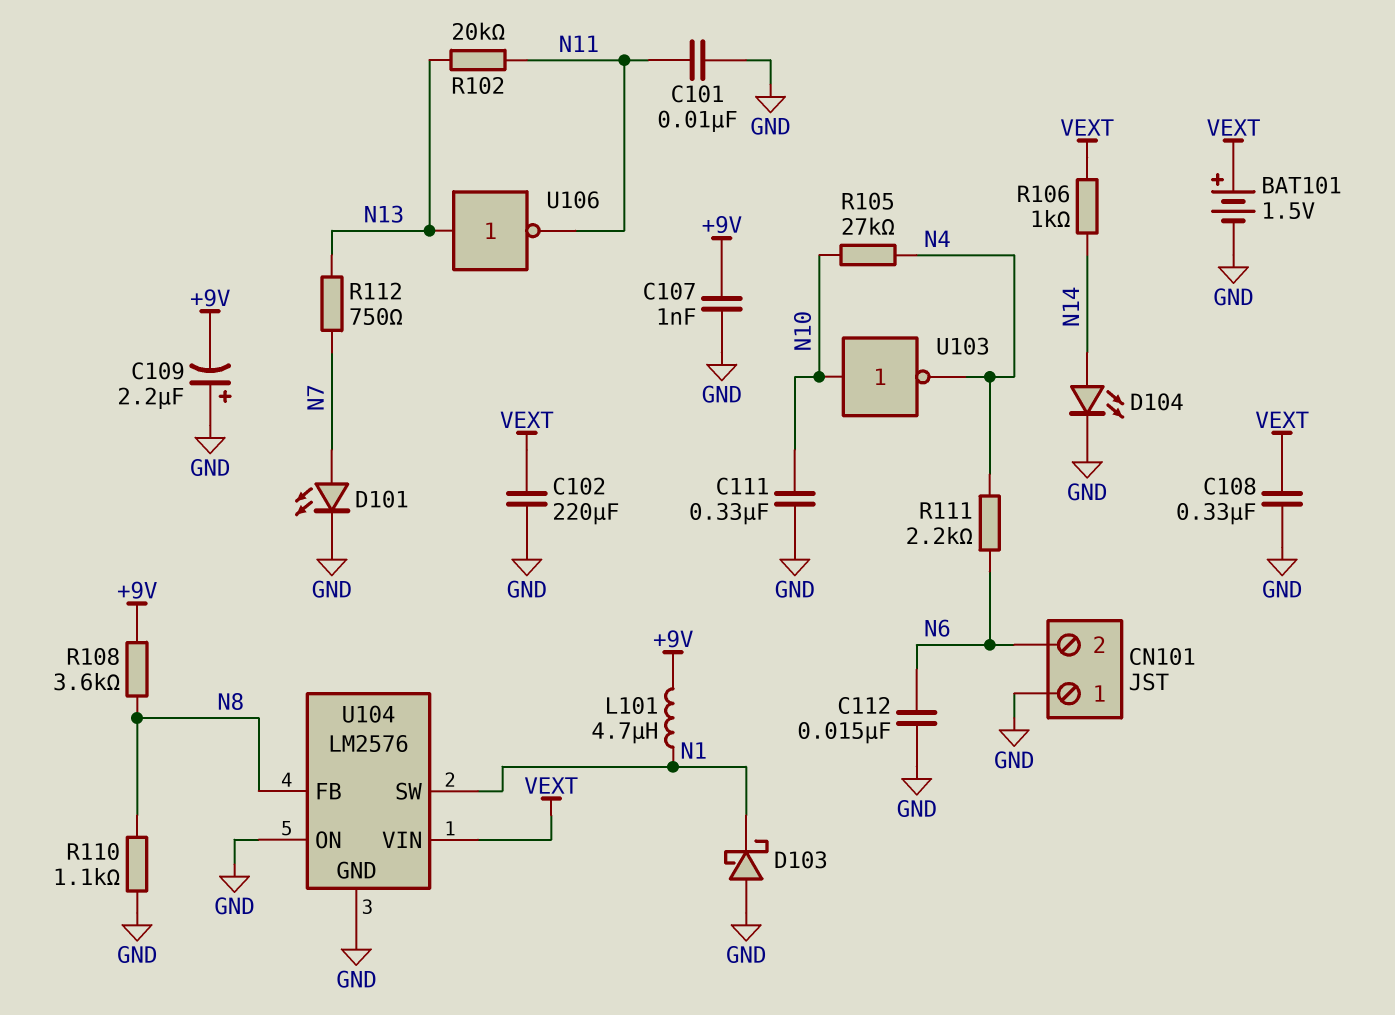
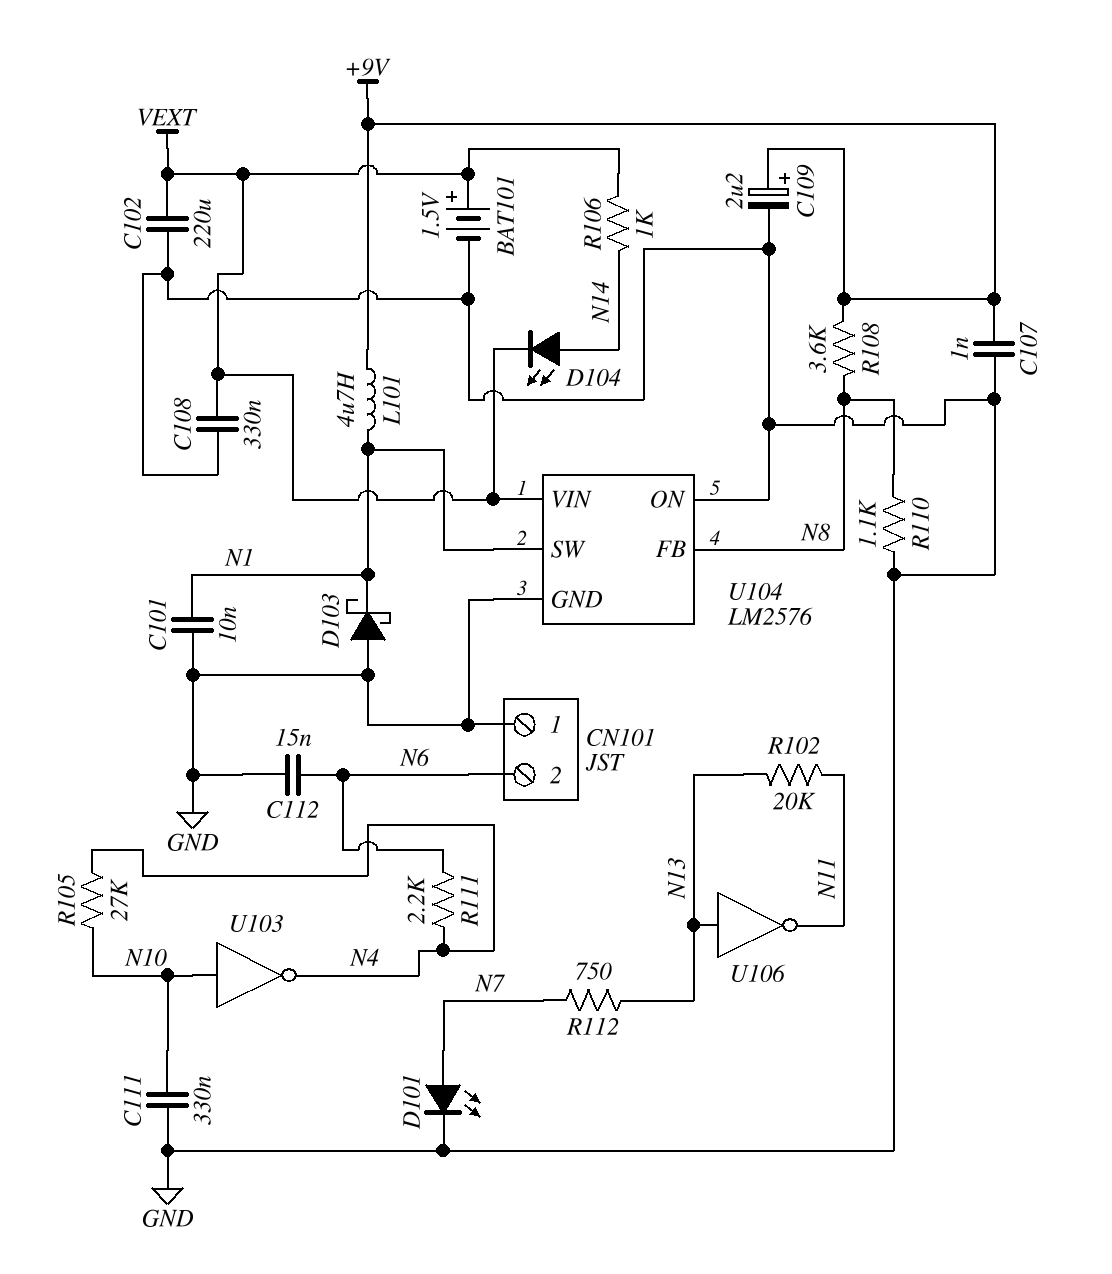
C101: 10nF (GND, N11) -> 10nF (GND, N1)
C109: 2.2uF (plus GND, minus +9V) -> 2.2uF (plus +9V, minus GND)
D104: LED (A N14, K GND) -> LED (A N14, K VEXT)

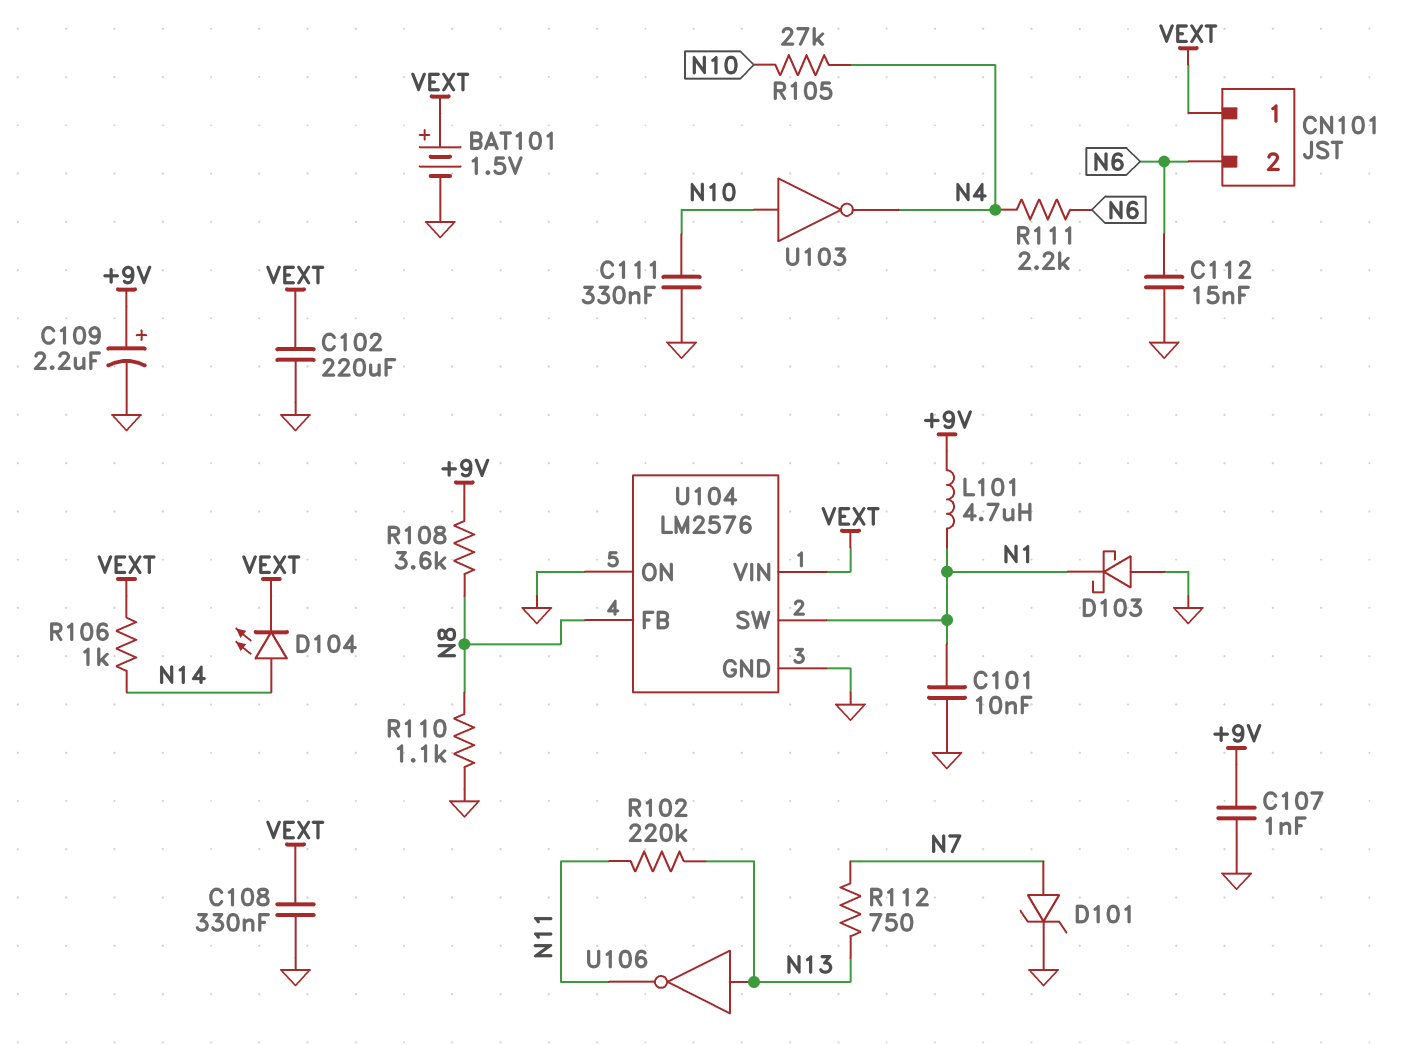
CN101 pin 1: GND -> VEXT
D101: LED (A N7, K GND) -> zener (A N7, K GND)
R102: 20k (N11, N13) -> 220k (N11, N13)

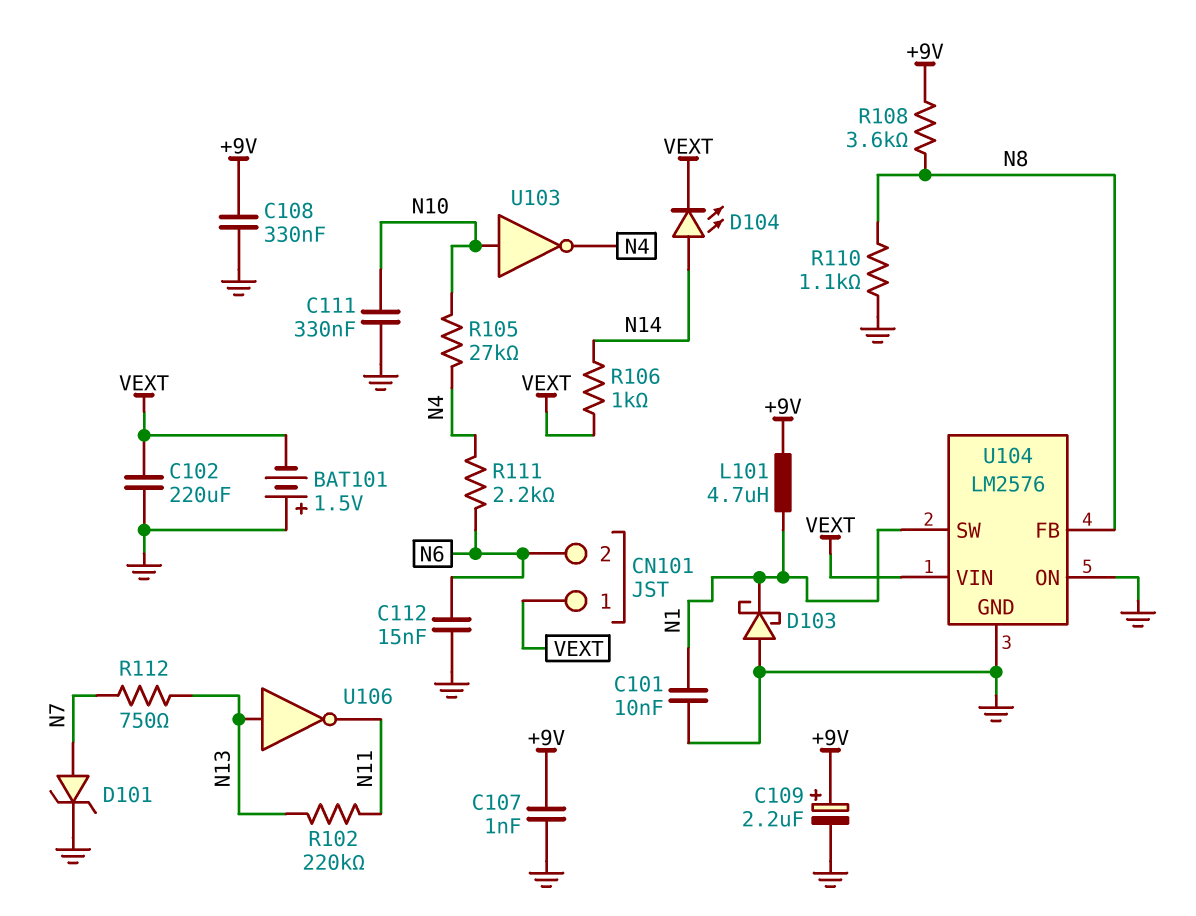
BAT101: 1.5V (plus VEXT, minus GND) -> 1.5V (plus GND, minus VEXT)
C108: 330nF (GND, VEXT) -> 330nF (+9V, GND)

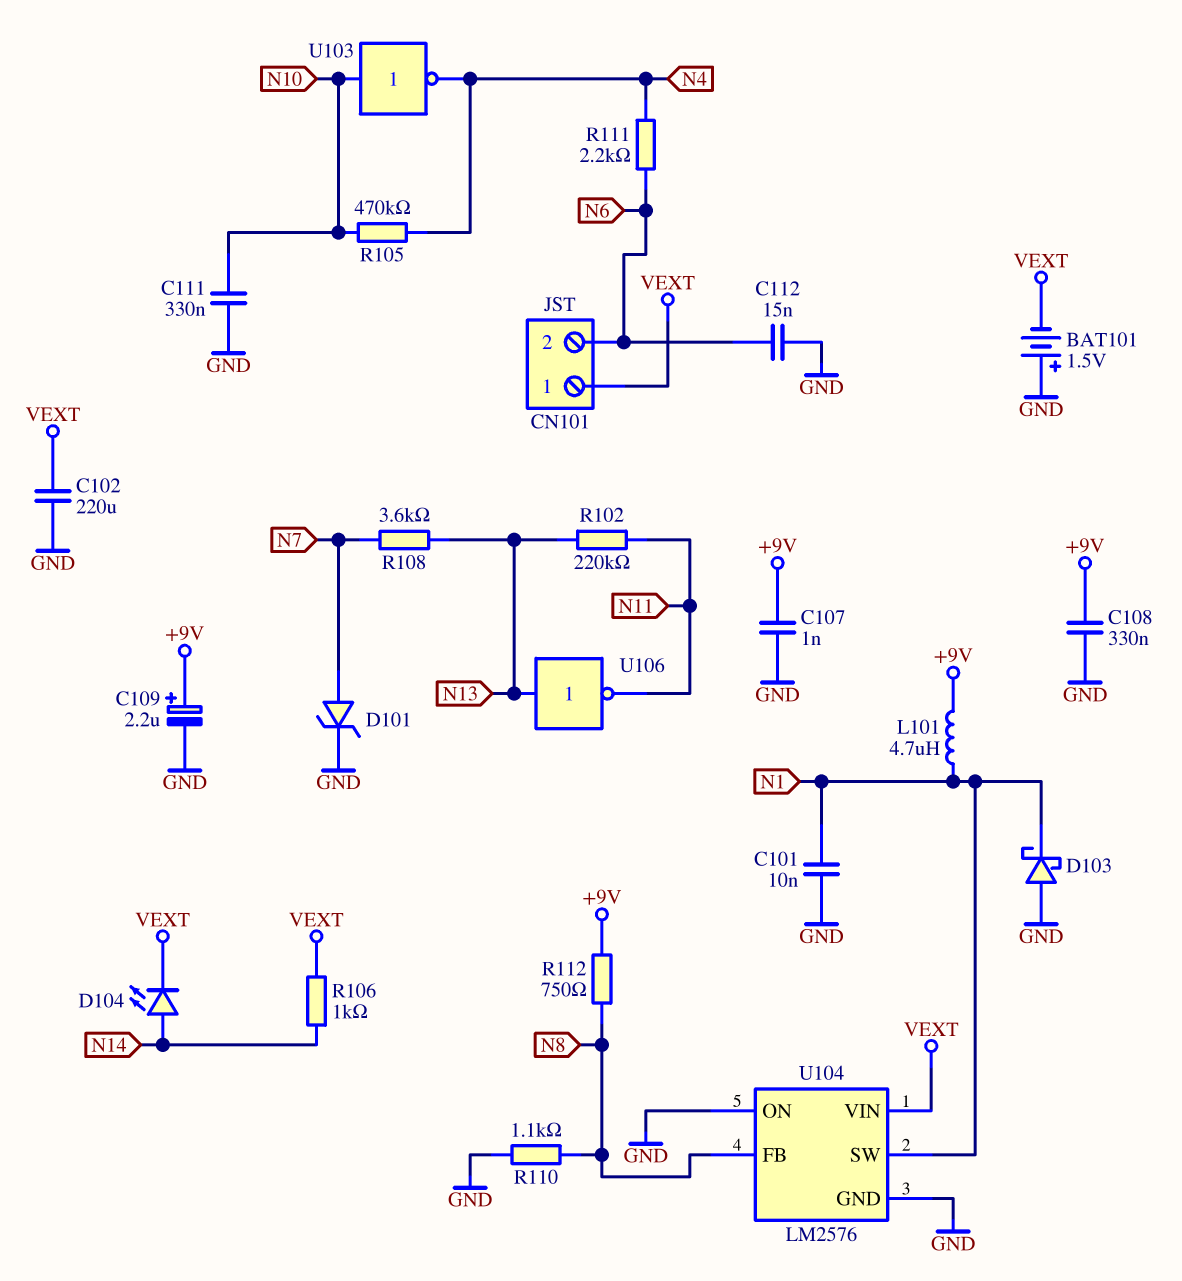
R105: 27k (N4, N10) -> 470k (N4, N10)
R108: 3.6k (+9V, N8) -> 3.6k (N7, N13)
R112: 750 (N7, N13) -> 750 (+9V, N8)

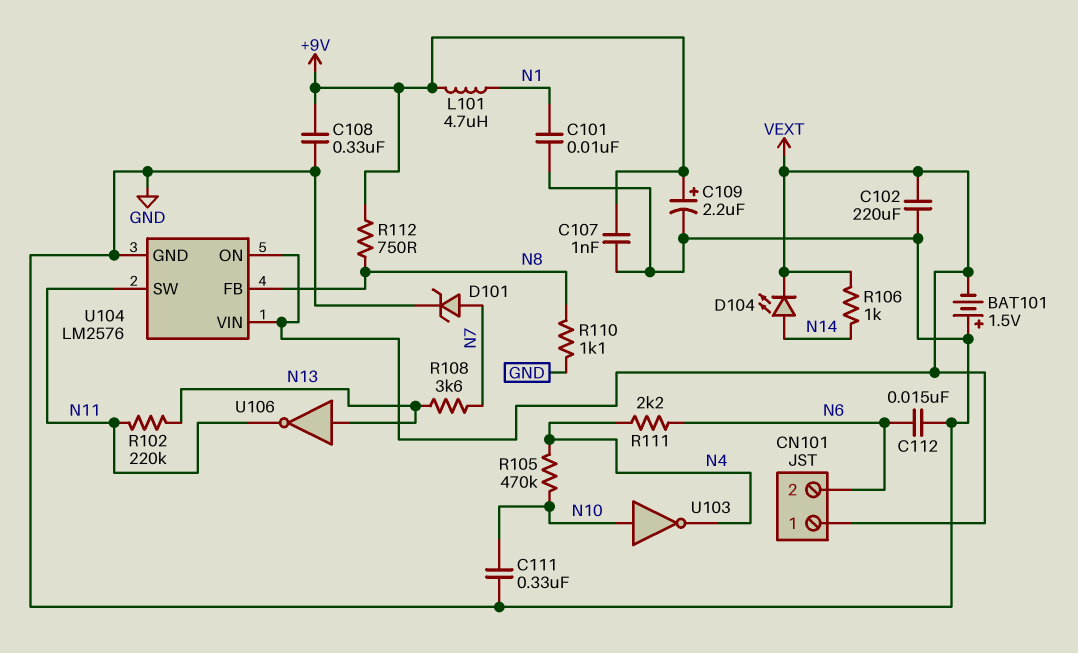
D103: schottky (A GND, K N1) -> none
U104 pin ON: GND -> VEXT
U104 pin SW: N1 -> N11

